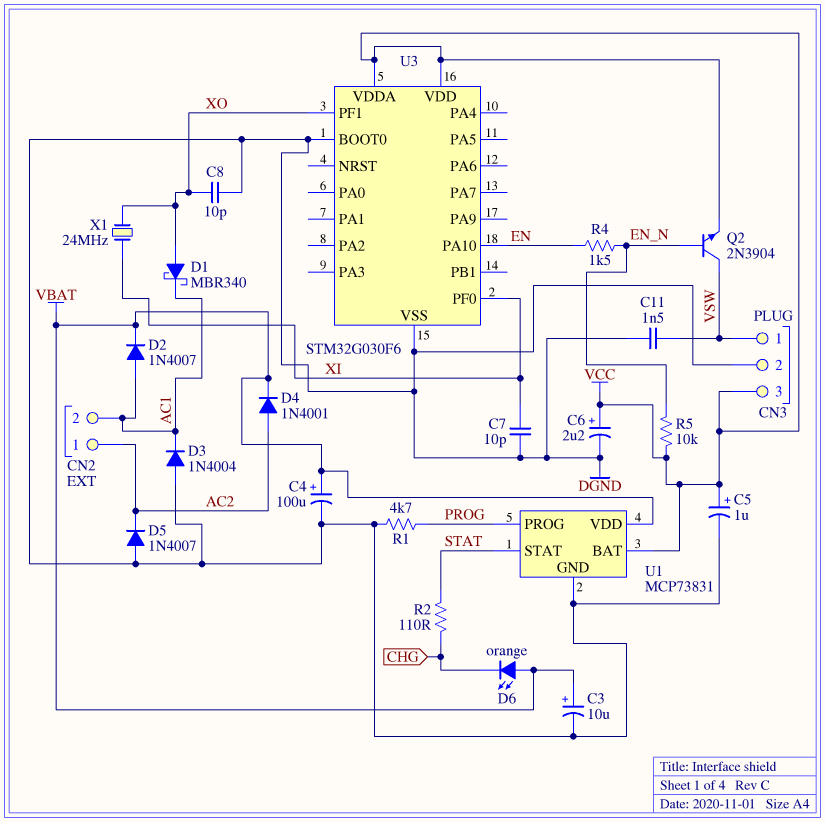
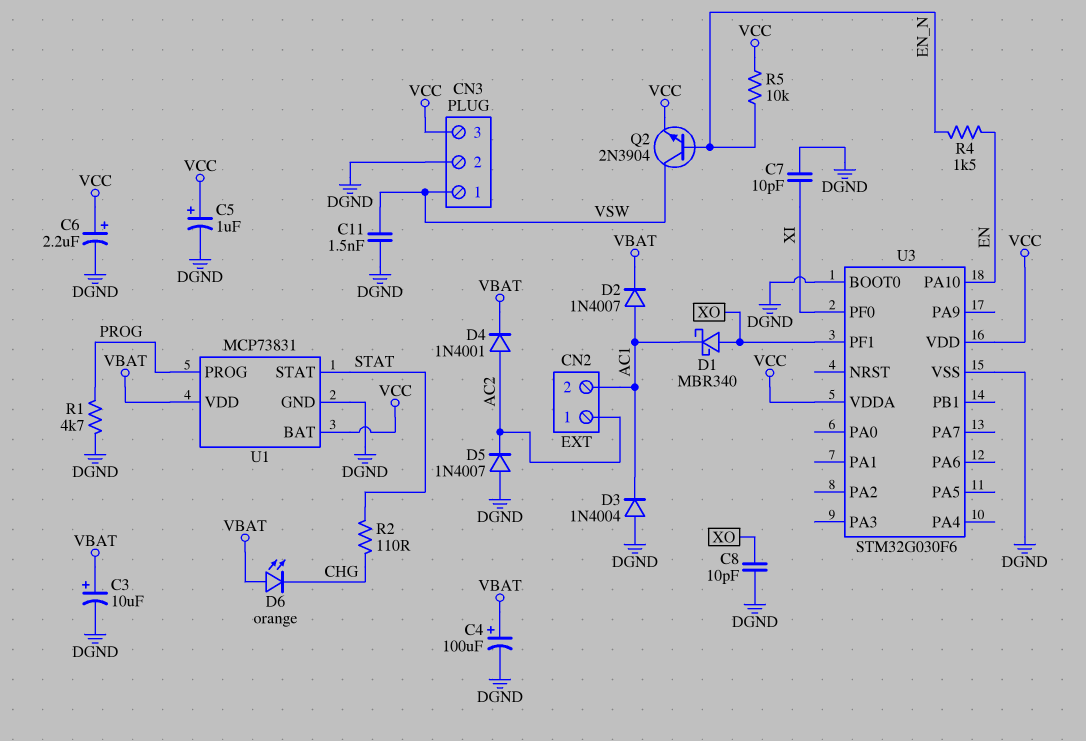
X1: 24MHz (XI, XO) -> none

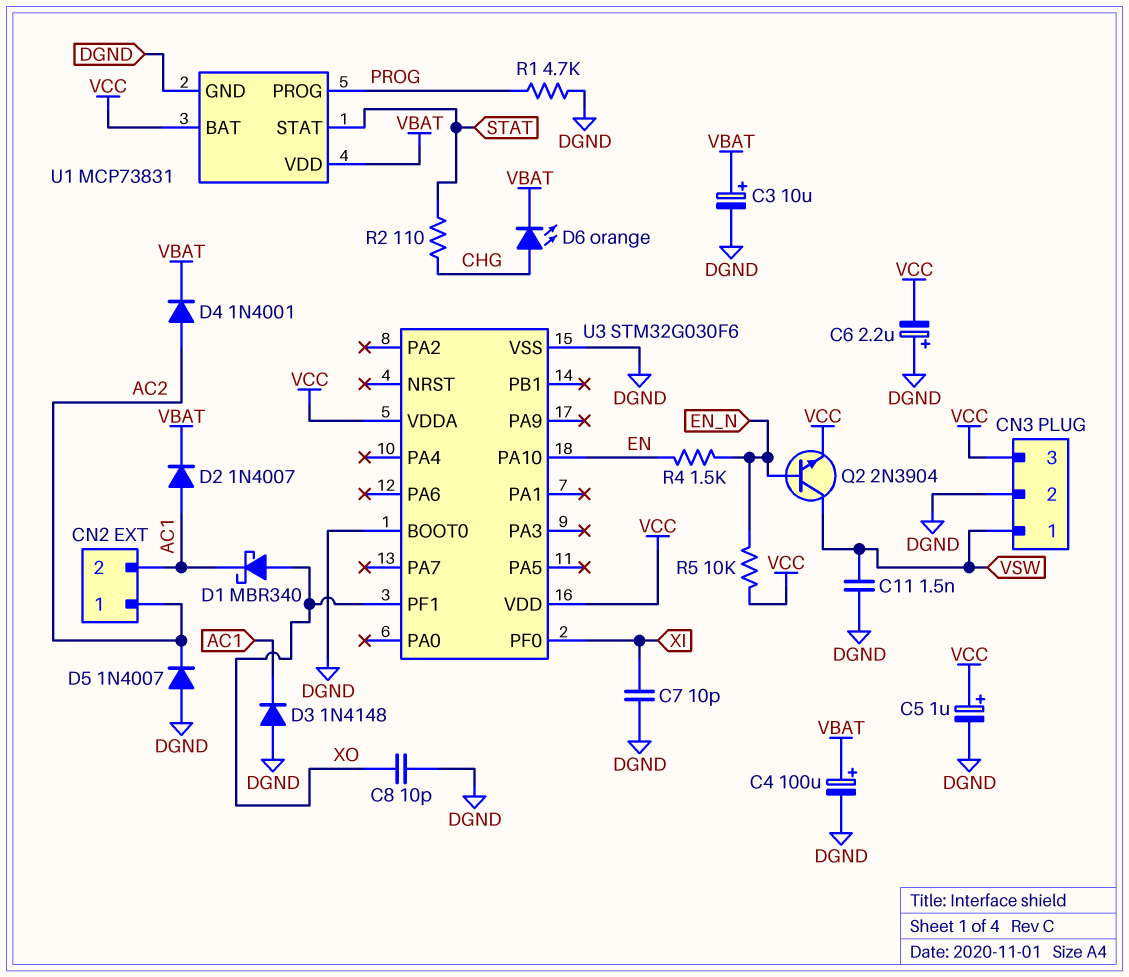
C6: 2.2uF (plus VCC, minus DGND) -> 2.2uF (plus DGND, minus VCC)
D3: diode 1N4004 (A DGND, K AC1) -> diode 1N4148 (A DGND, K AC1)
D6: LED orange (A VBAT, K CHG) -> LED orange (A CHG, K VBAT)

